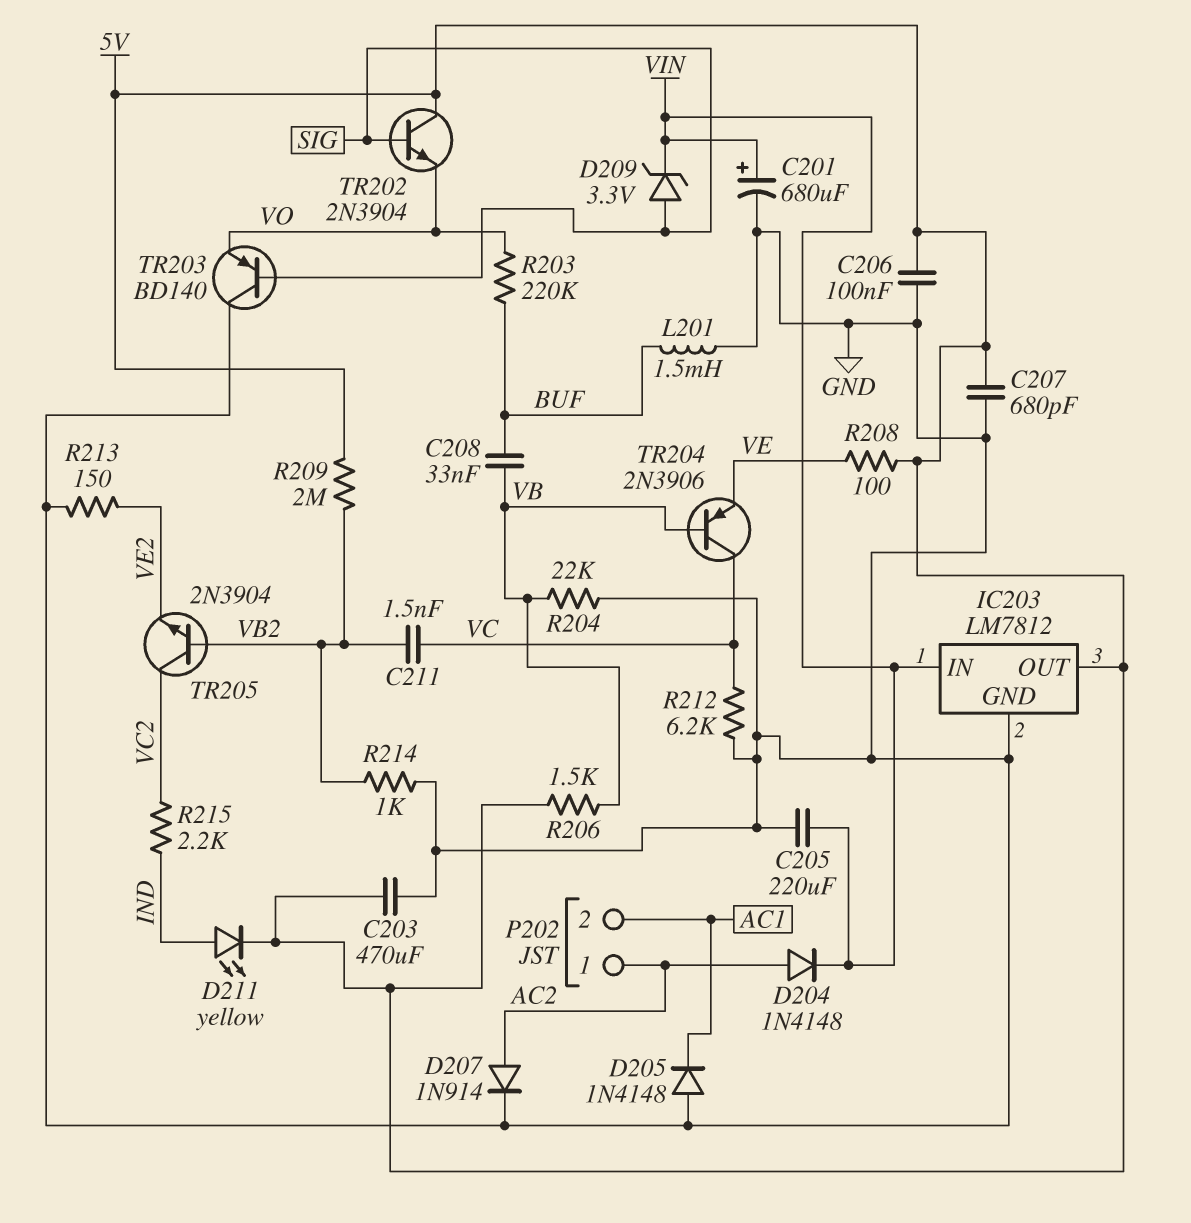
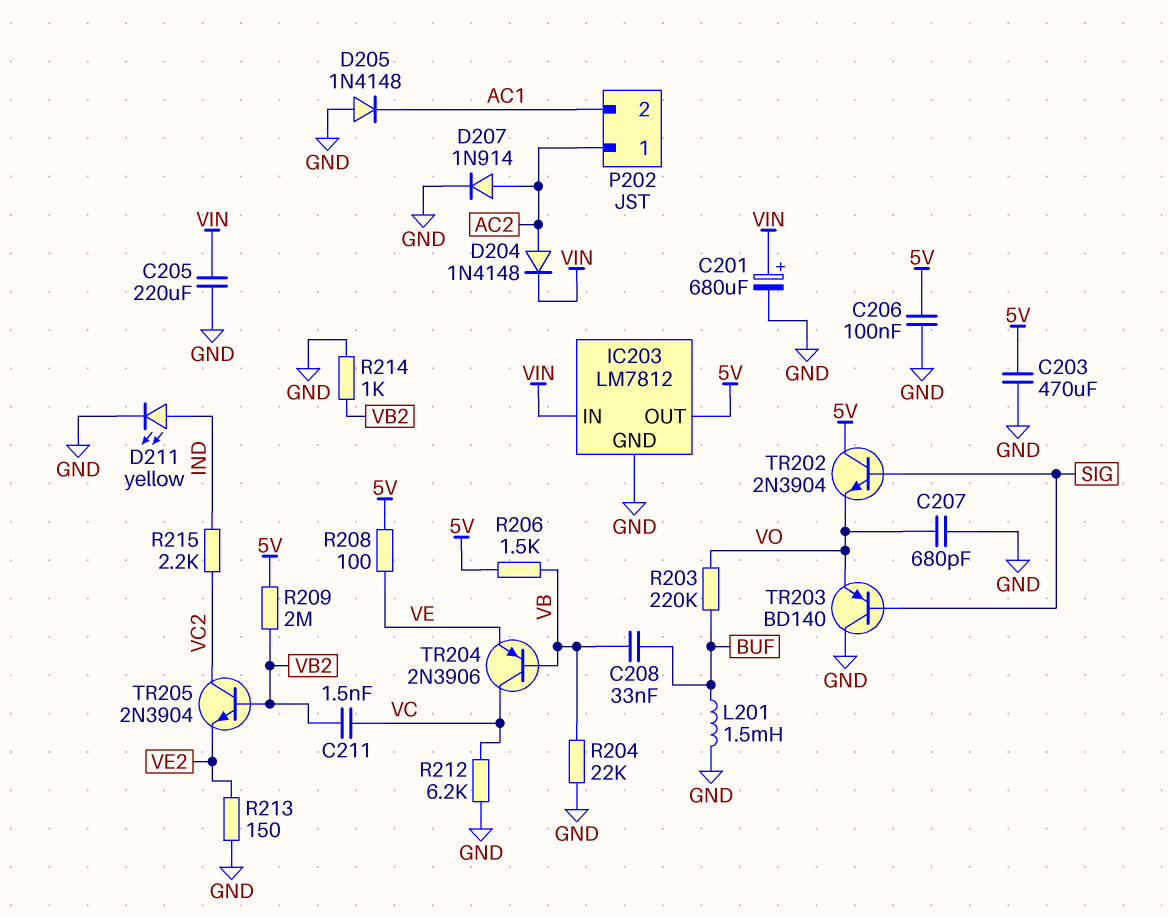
C207: 680pF (5V, GND) -> 680pF (GND, VO)
D209: zener 3.3V (A SIG, K VIN) -> none
D211: LED yellow (A IND, K 5V) -> LED yellow (A IND, K GND)

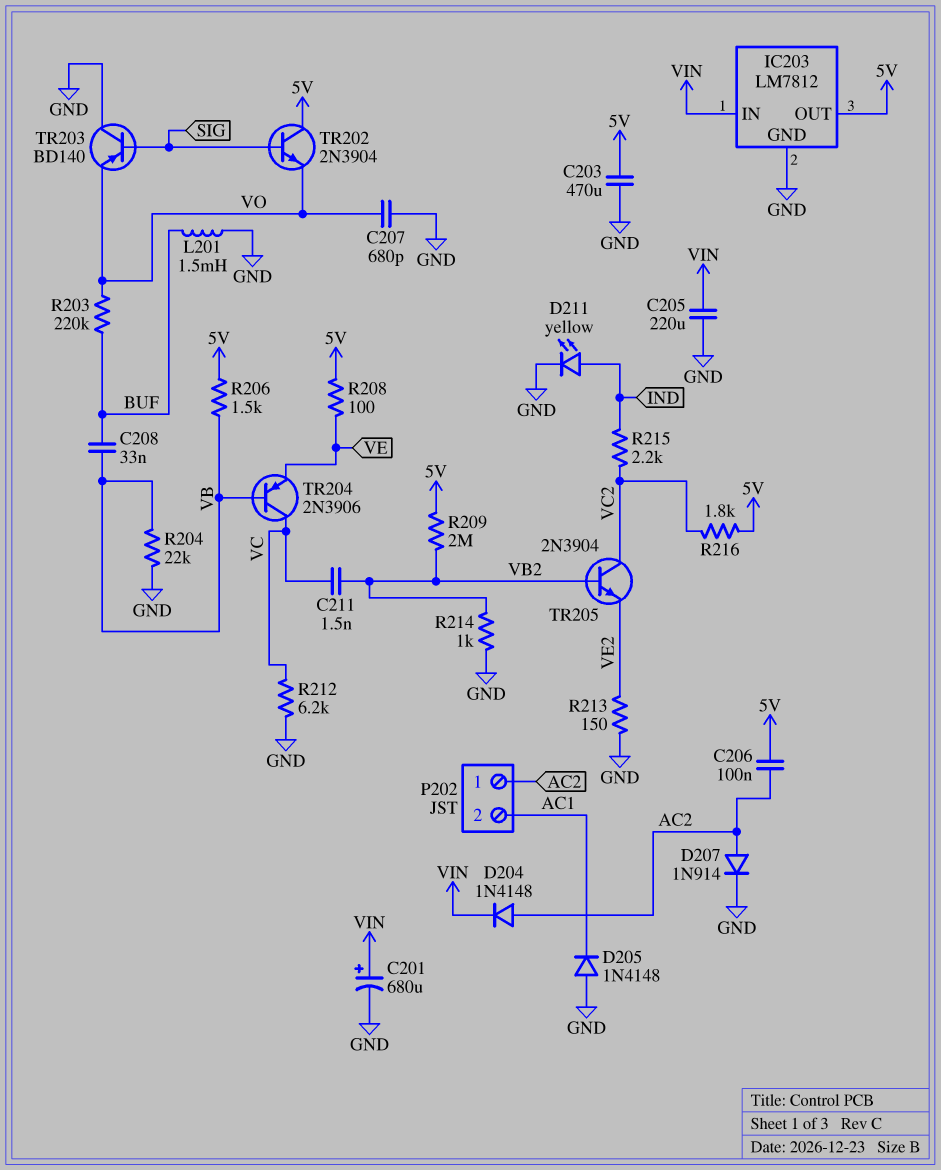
C206: 100nF (5V, GND) -> 100nF (5V, AC2)
R216: none -> 1.8k (5V, VC2)

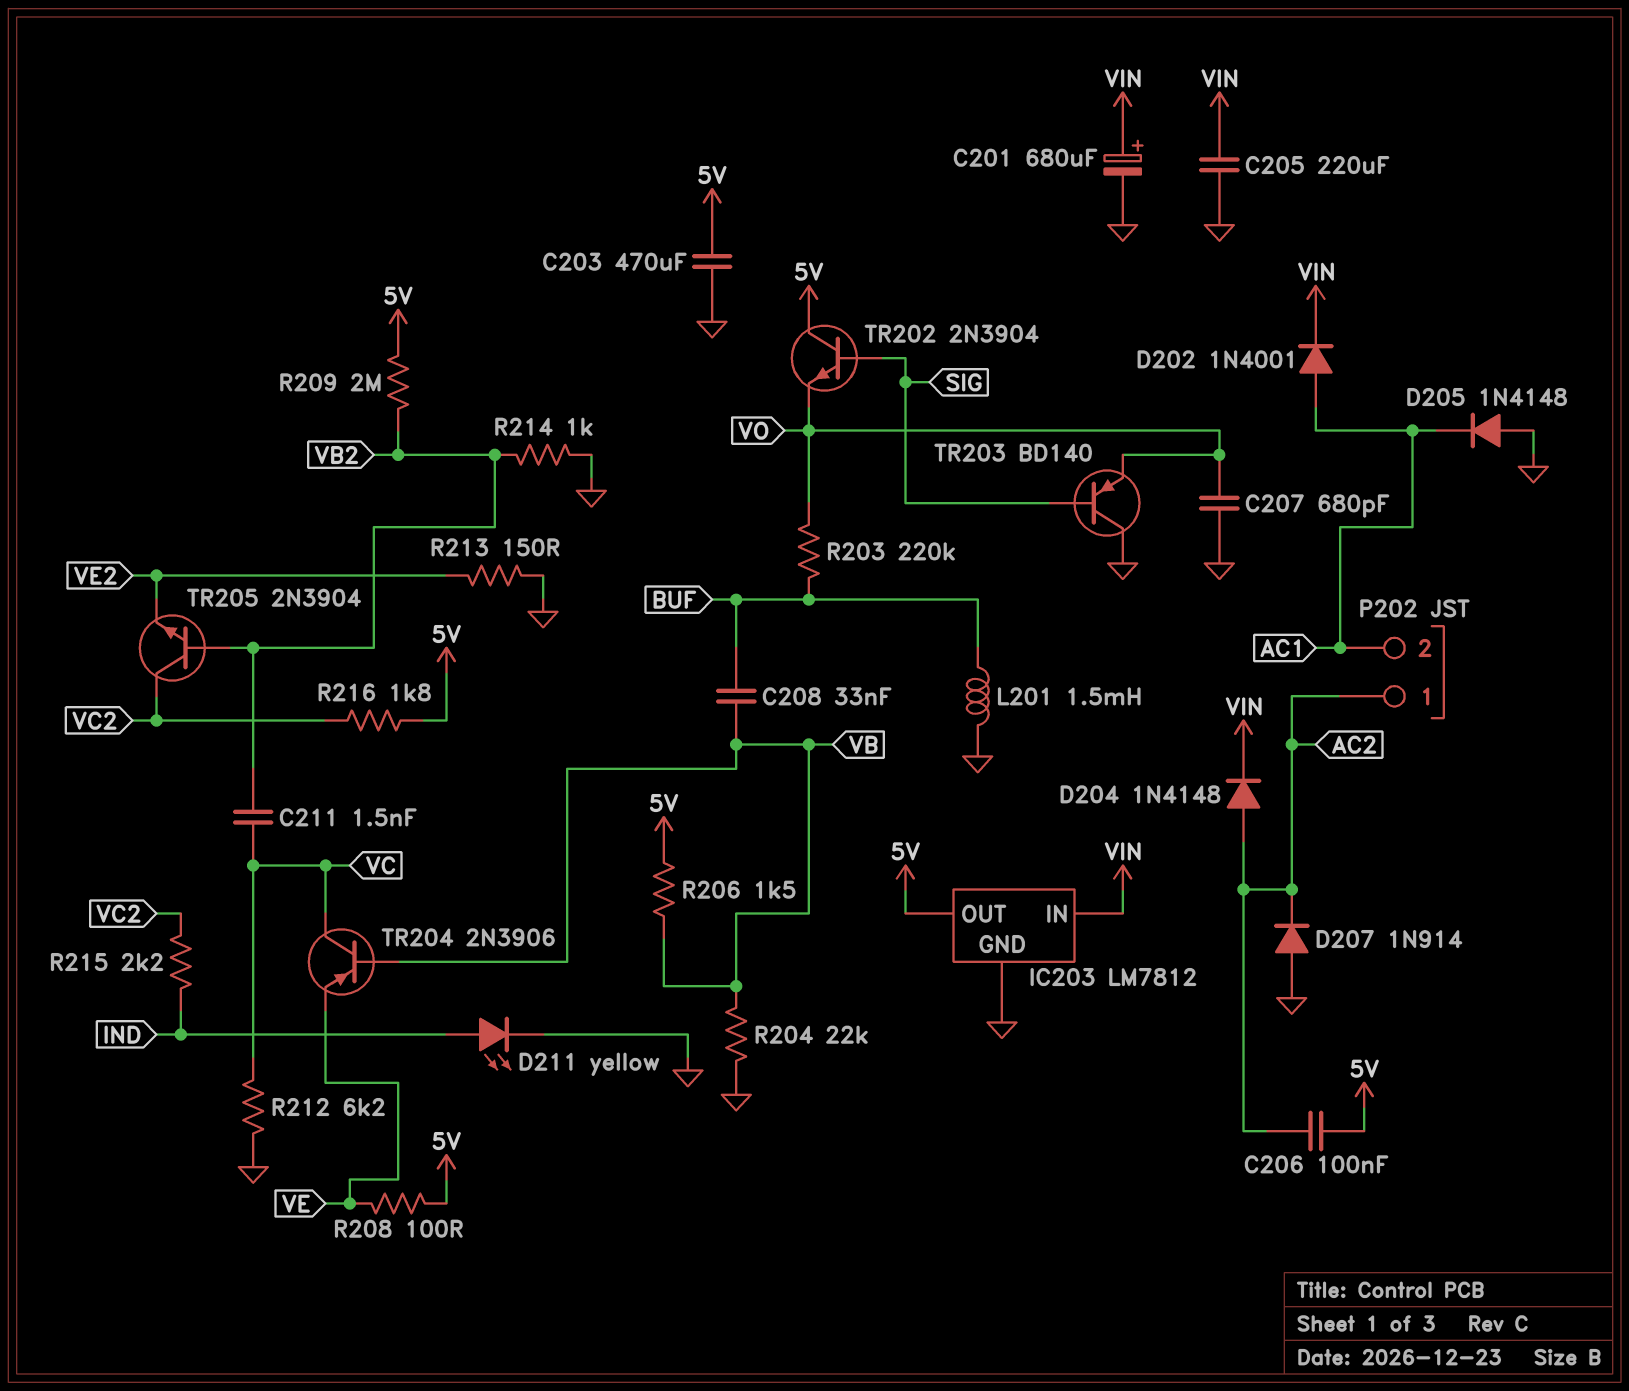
D202: none -> diode 1N4001 (A AC1, K VIN)
D207: diode 1N914 (A AC2, K GND) -> diode 1N914 (A GND, K AC2)

